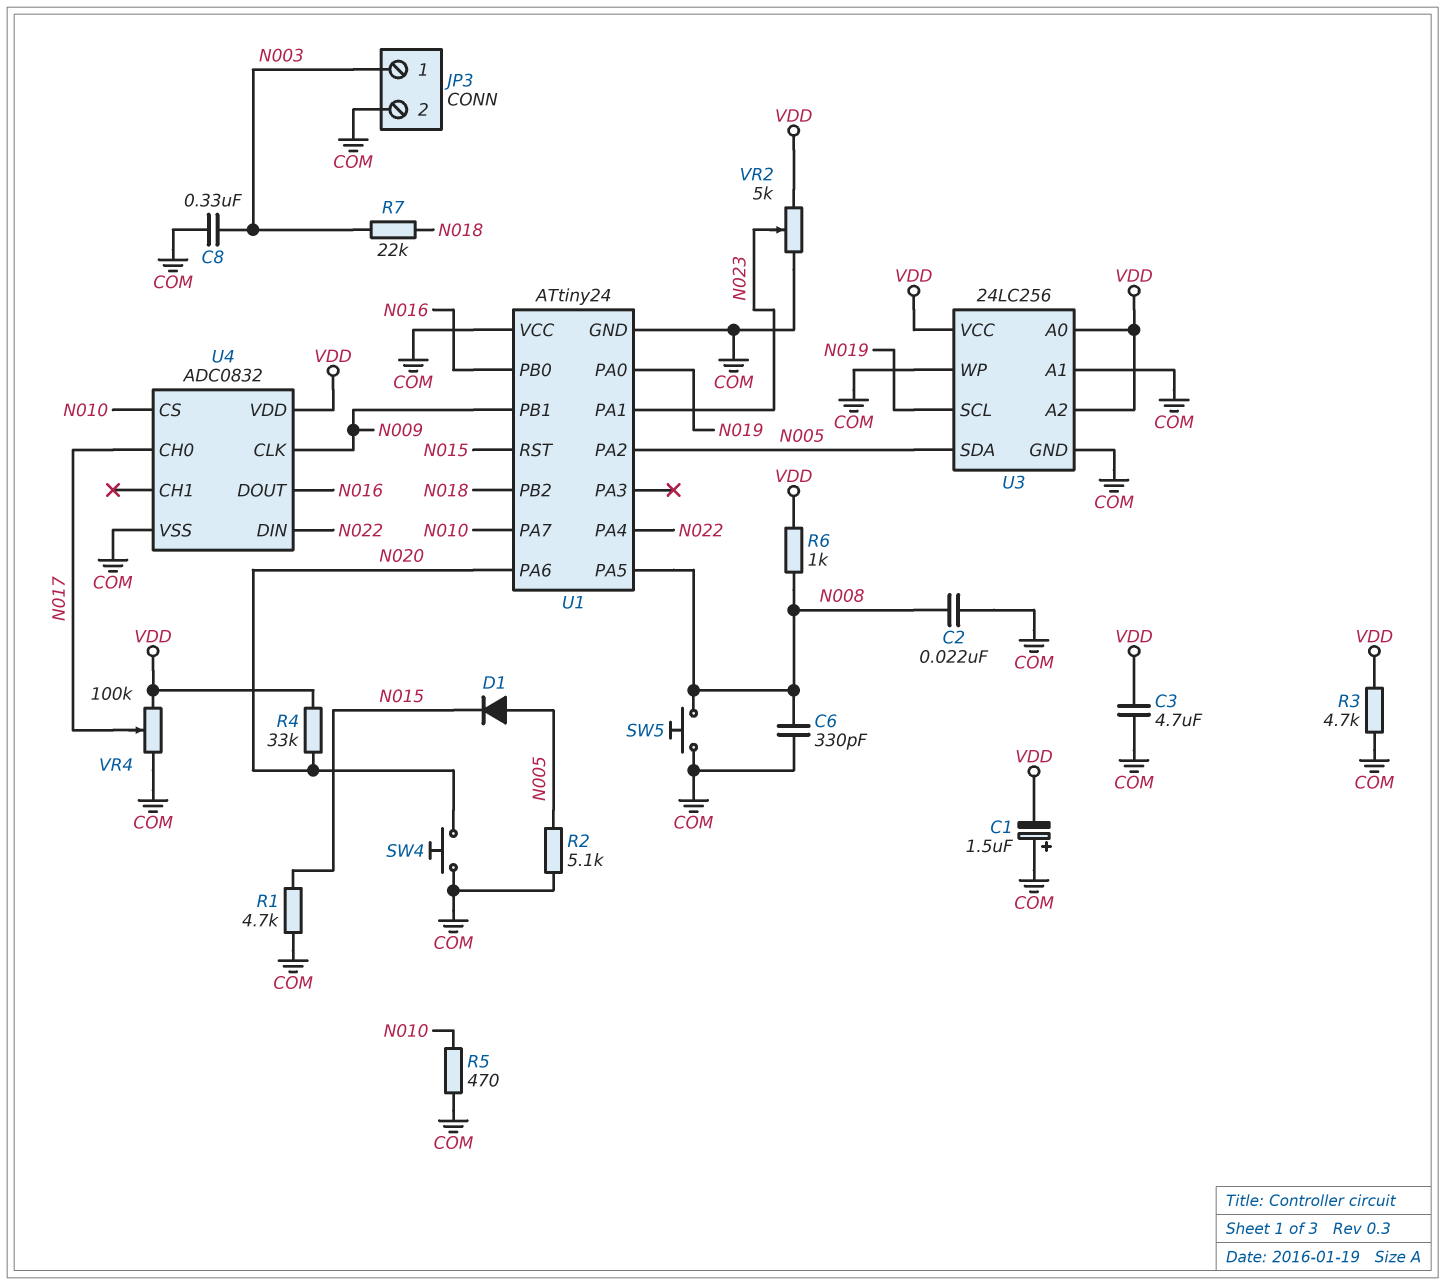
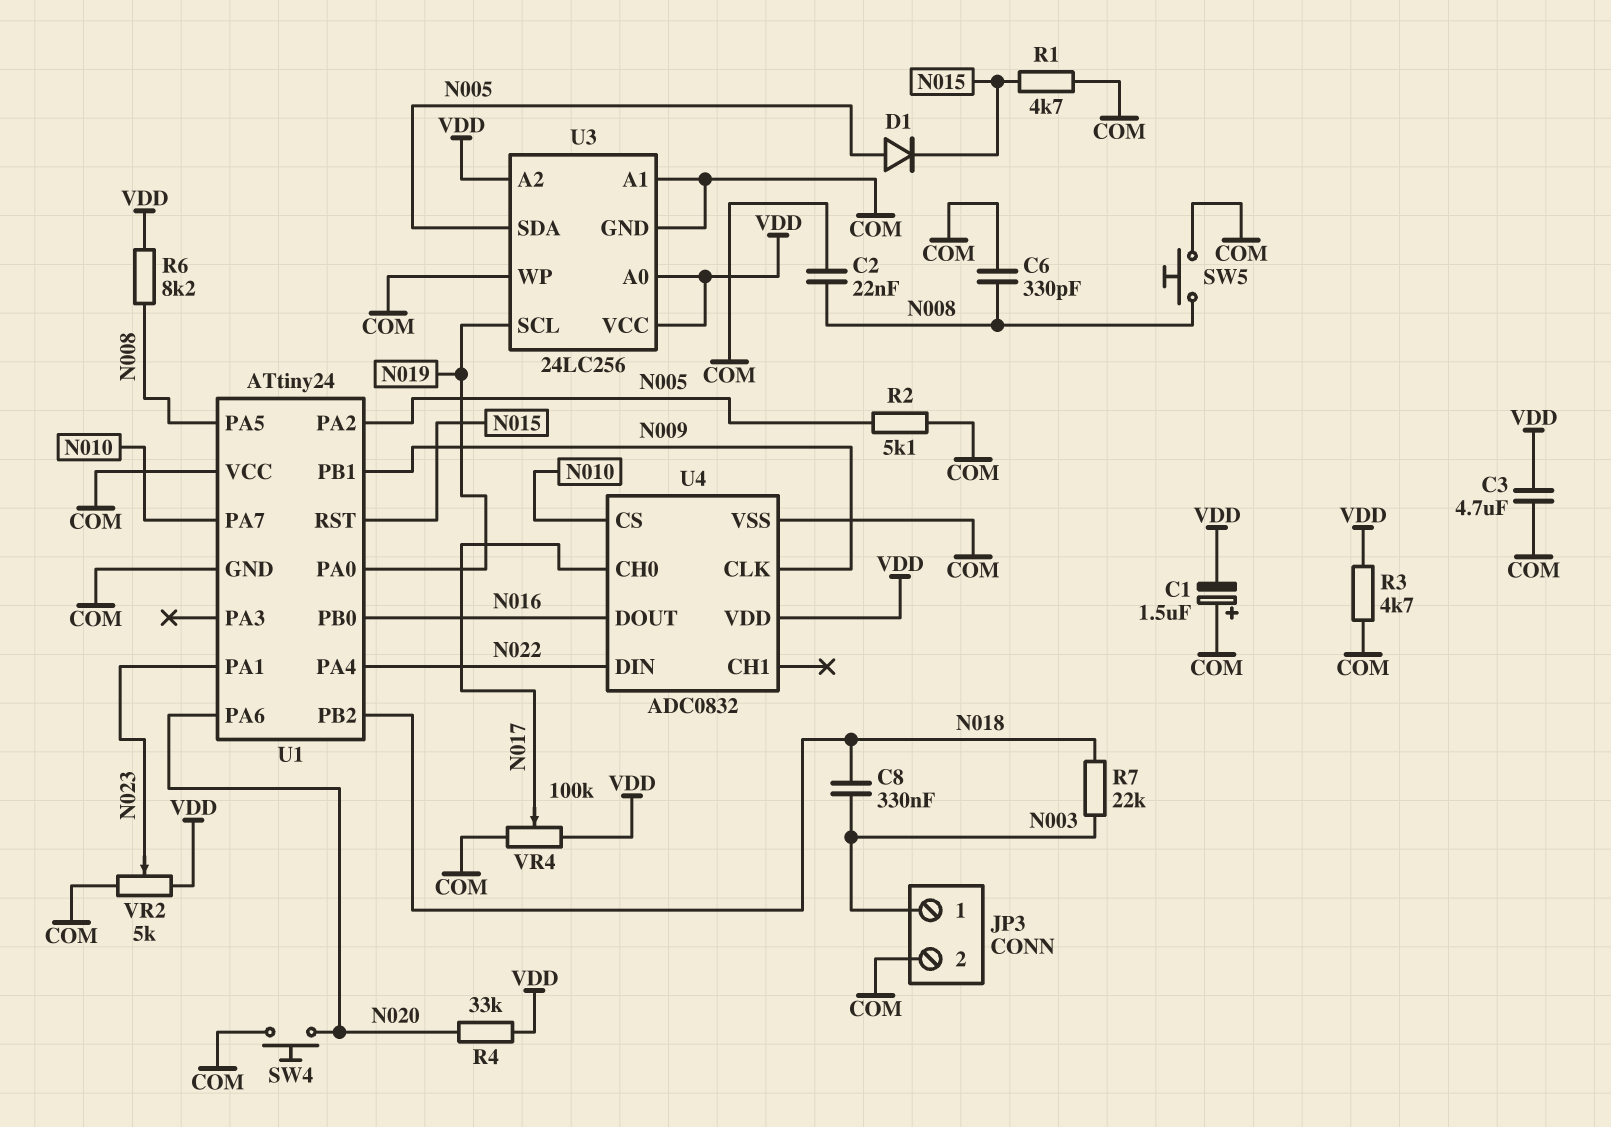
C8: 330nF (COM, N003) -> 330nF (N003, N018)
R5: 470 (COM, N010) -> none
R6: 1k (N008, VDD) -> 8.2k (N008, VDD)

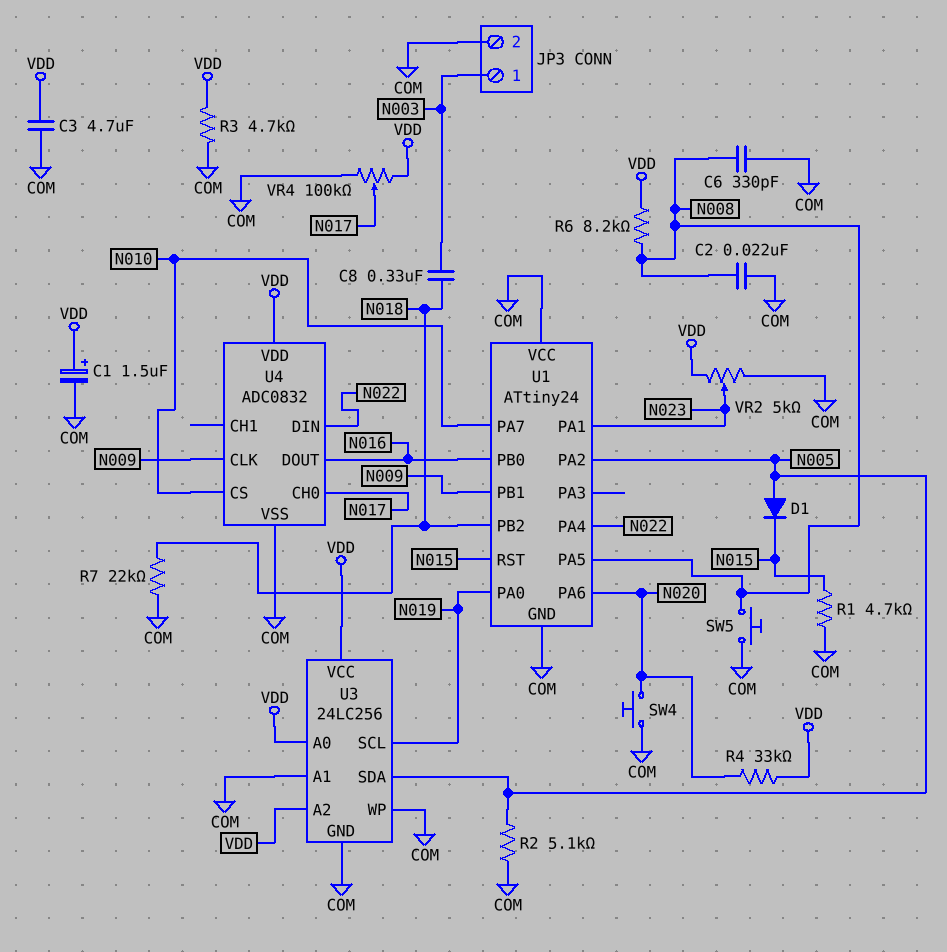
C1: 1.5uF (plus COM, minus VDD) -> 1.5uF (plus VDD, minus COM)
R7: 22k (N003, N018) -> 22k (COM, N018)

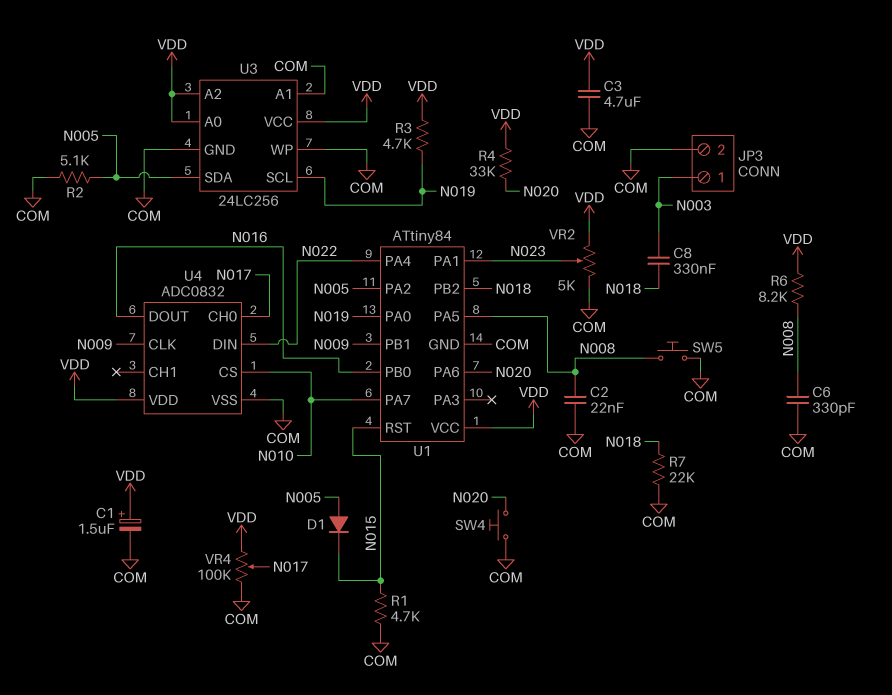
R3: 4.7k (COM, VDD) -> 4.7k (N019, VDD)
U1: ATtiny24 -> ATtiny84
U1 pin VCC: COM -> VDD

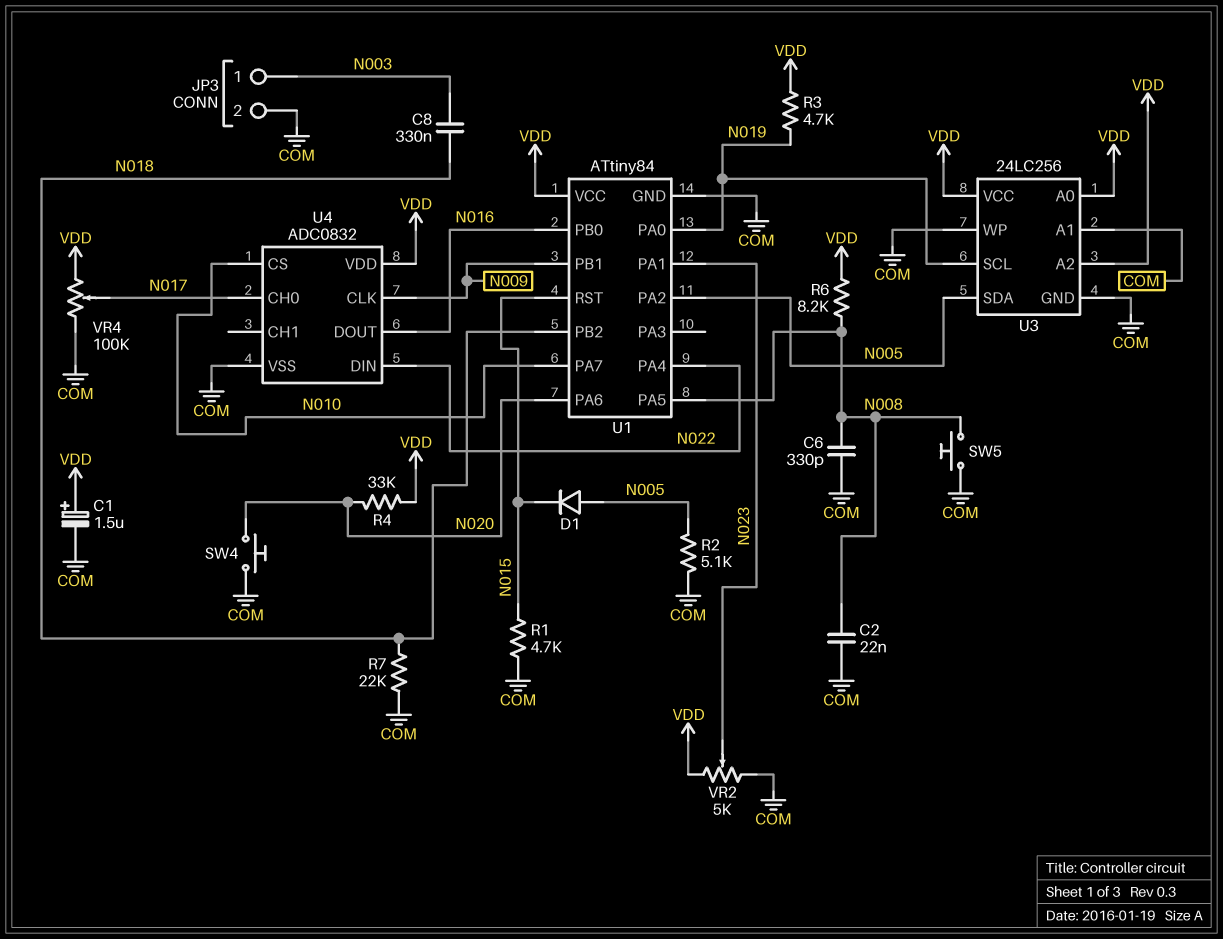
C3: 4.7uF (COM, VDD) -> none

